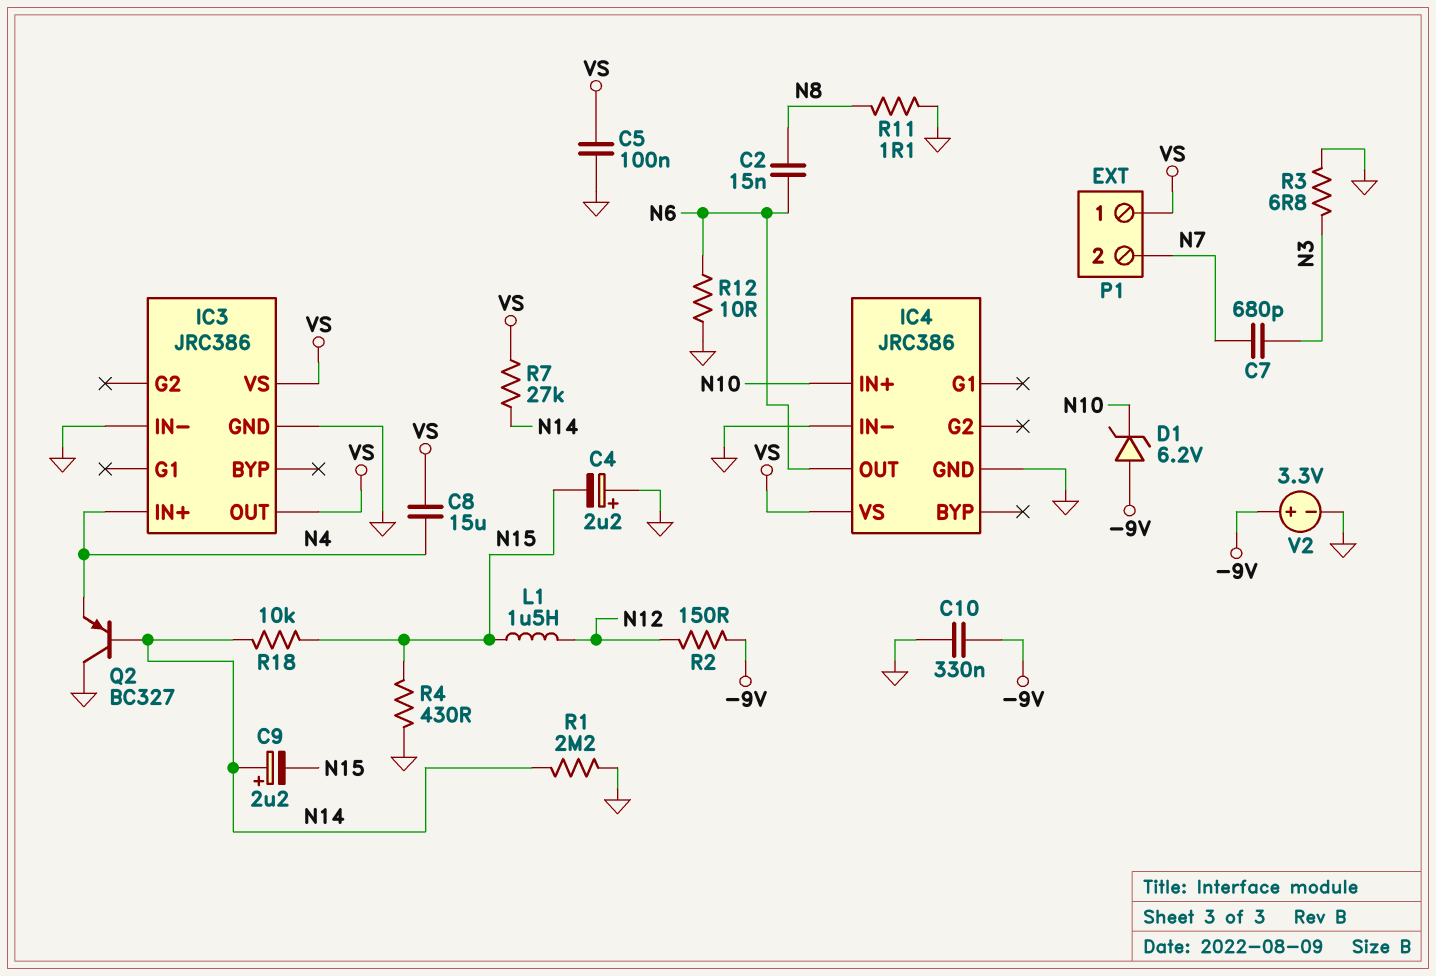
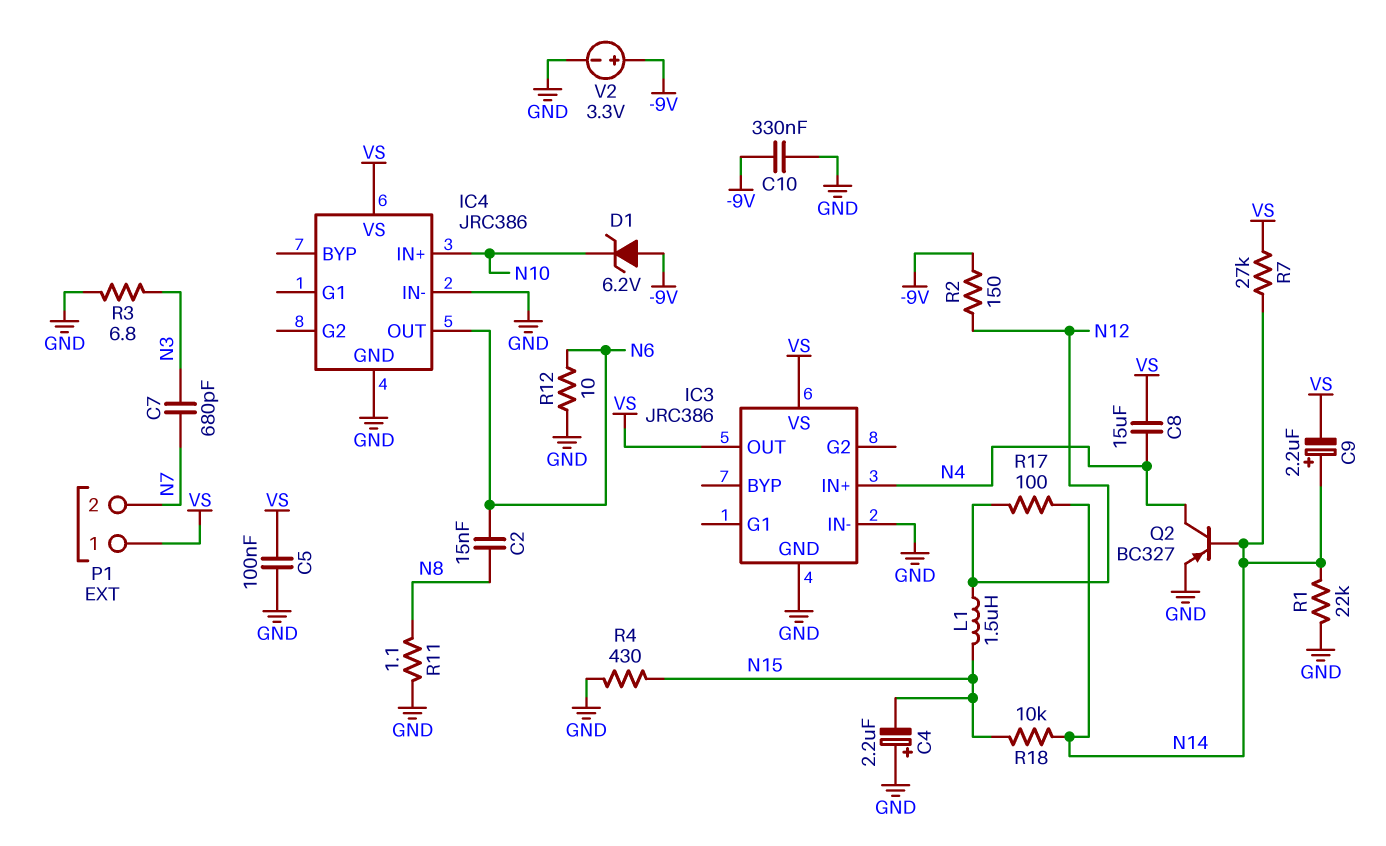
C9: 2.2uF (plus N14, minus N15) -> 2.2uF (plus N14, minus VS)
Q2: PNP BC327 (B N14, C GND, E N4) -> PNP BC327 (B N14, C N4, E GND)
R1: 2.2M (GND, N14) -> 22k (GND, N14)
R17: none -> 100 (N12, N14)

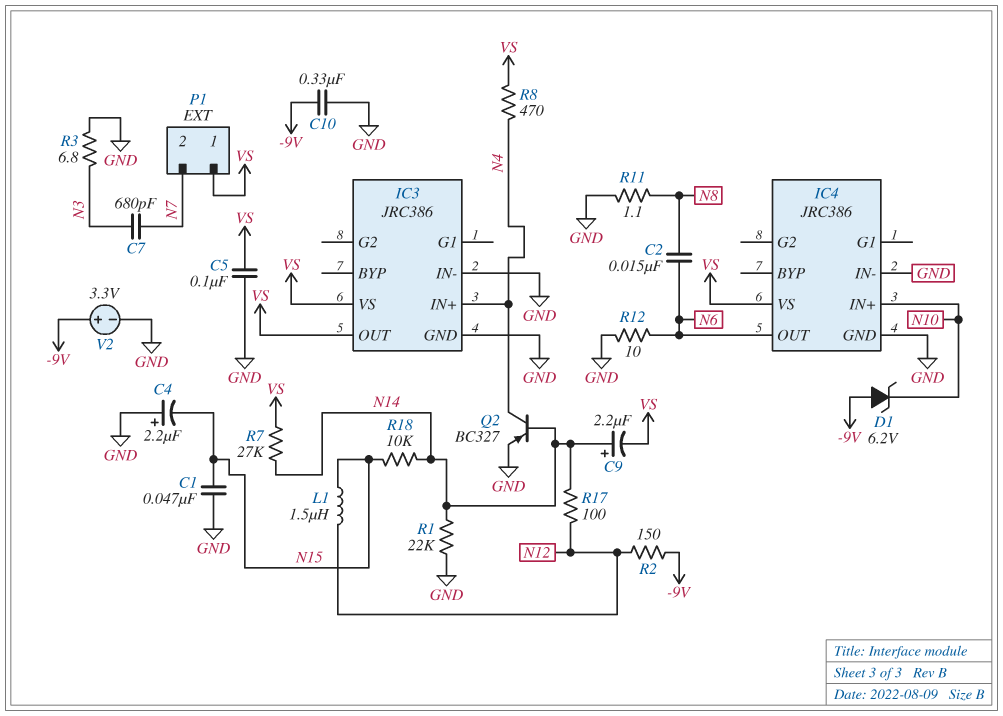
C1: none -> 47nF (GND, N15)
C8: 15uF (N4, VS) -> none
R4: 430 (GND, N15) -> none
R8: none -> 470 (N4, VS)

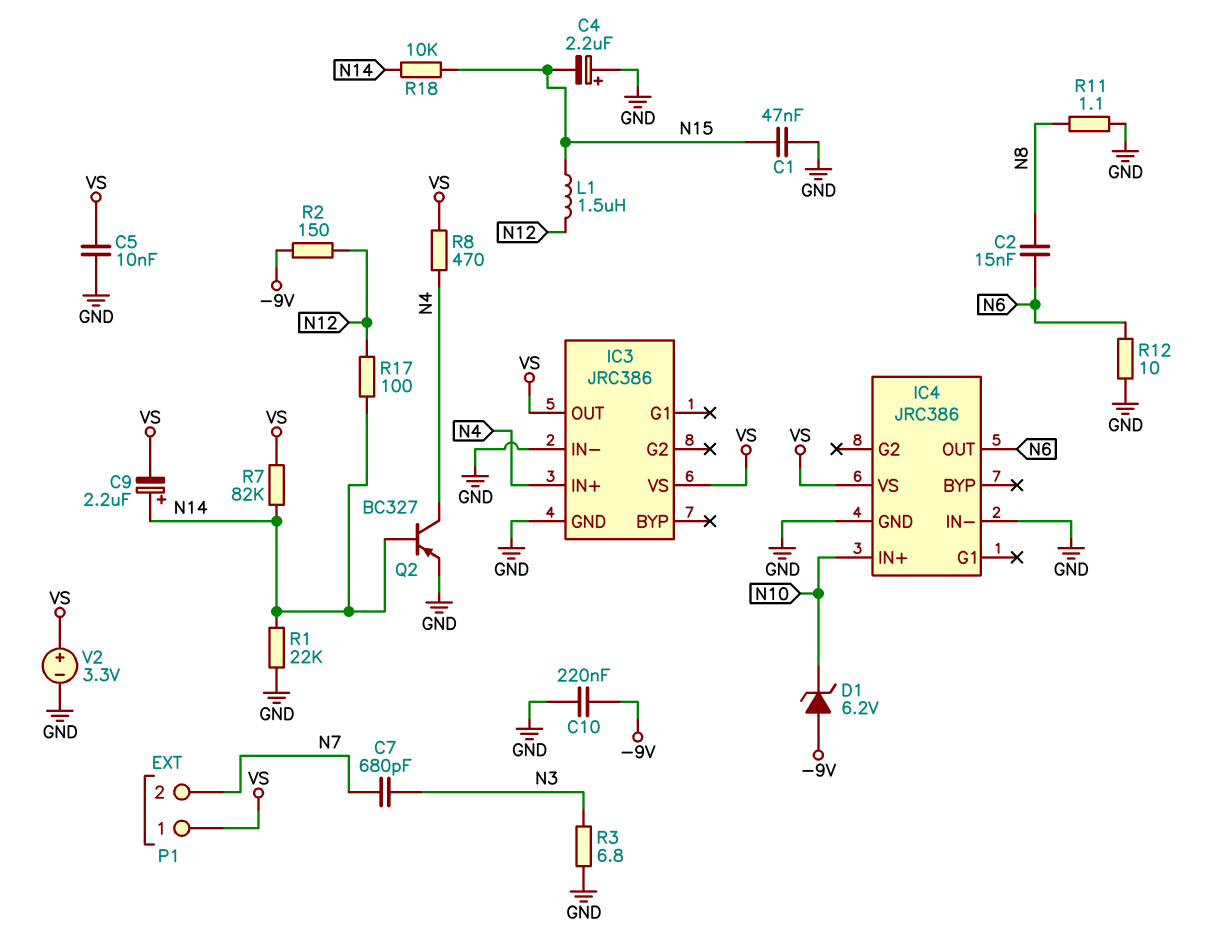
C5: 100nF (GND, VS) -> 10nF (GND, VS)
C10: 330nF (-9V, GND) -> 220nF (-9V, GND)
R7: 27k (N14, VS) -> 82k (N14, VS)
V2: 3.3V (plus -9V, minus GND) -> 3.3V (plus VS, minus GND)

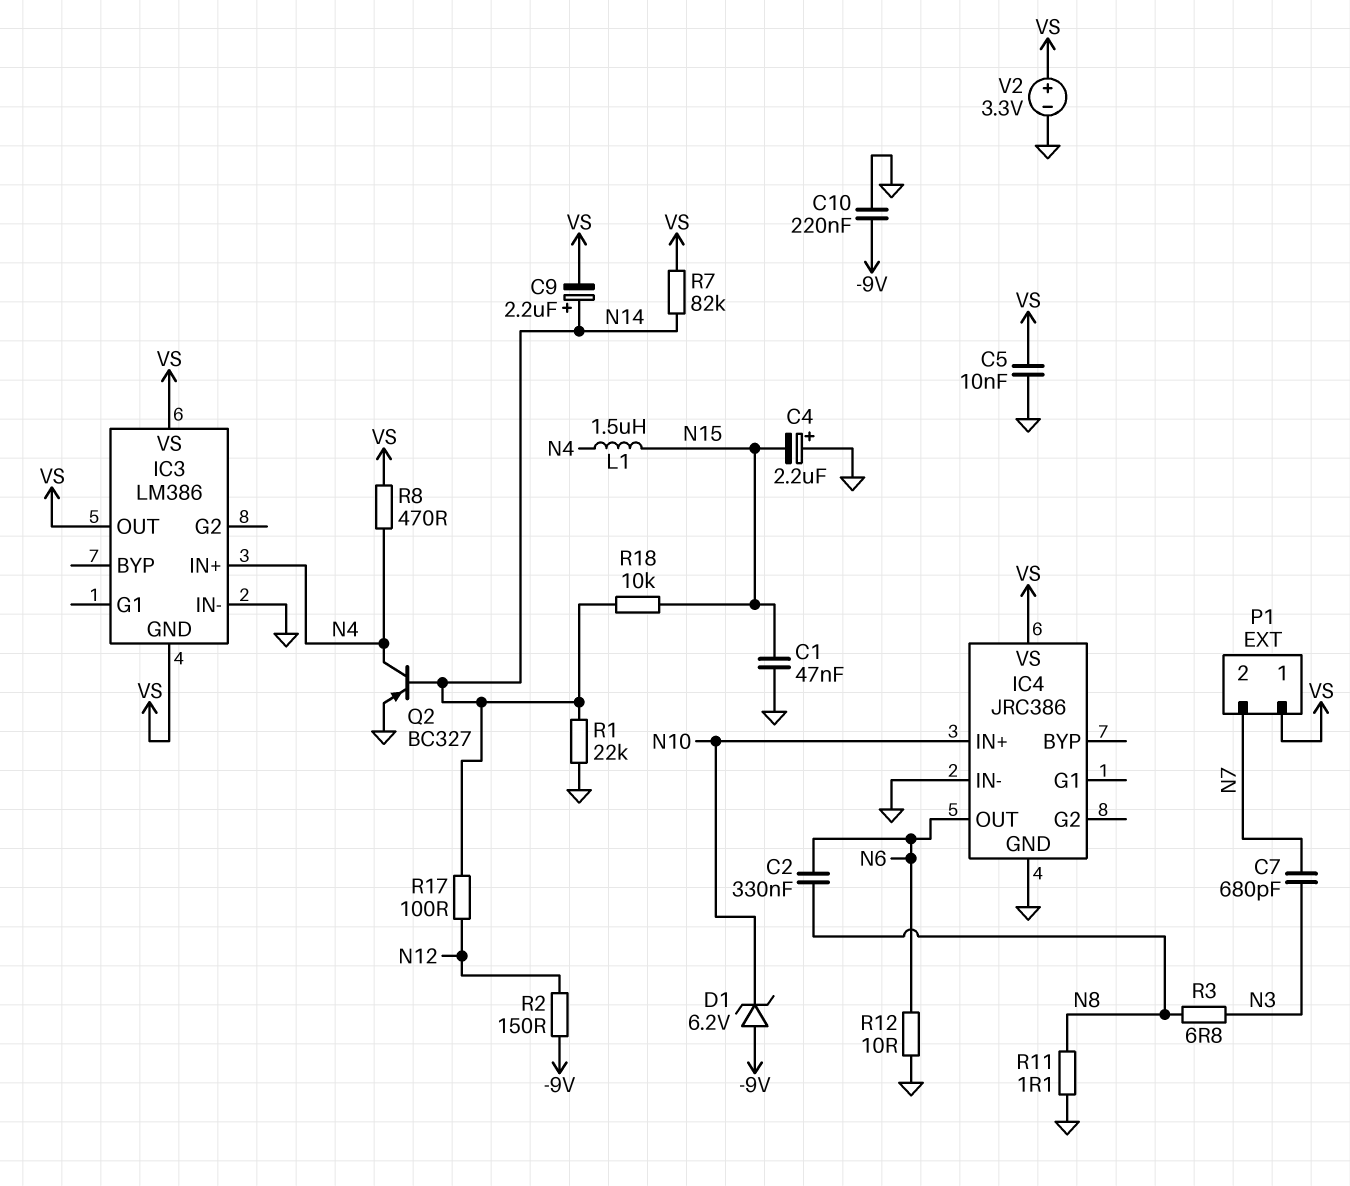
C2: 15nF (N6, N8) -> 330nF (N6, N8)
IC3: JRC386 -> LM386
IC3 pin GND: GND -> VS
L1: 1.5uH (N12, N15) -> 1.5uH (N4, N15)
R3: 6.8 (GND, N3) -> 6.8 (N3, N8)

